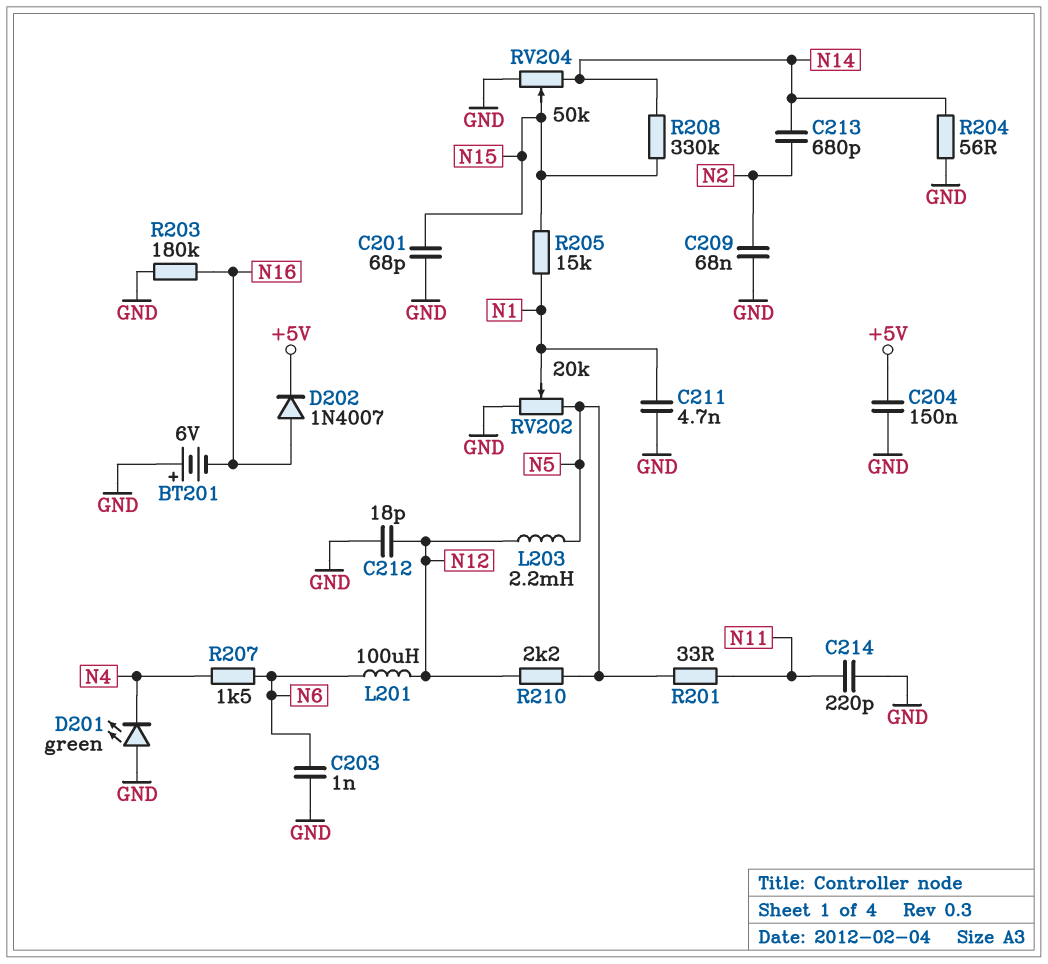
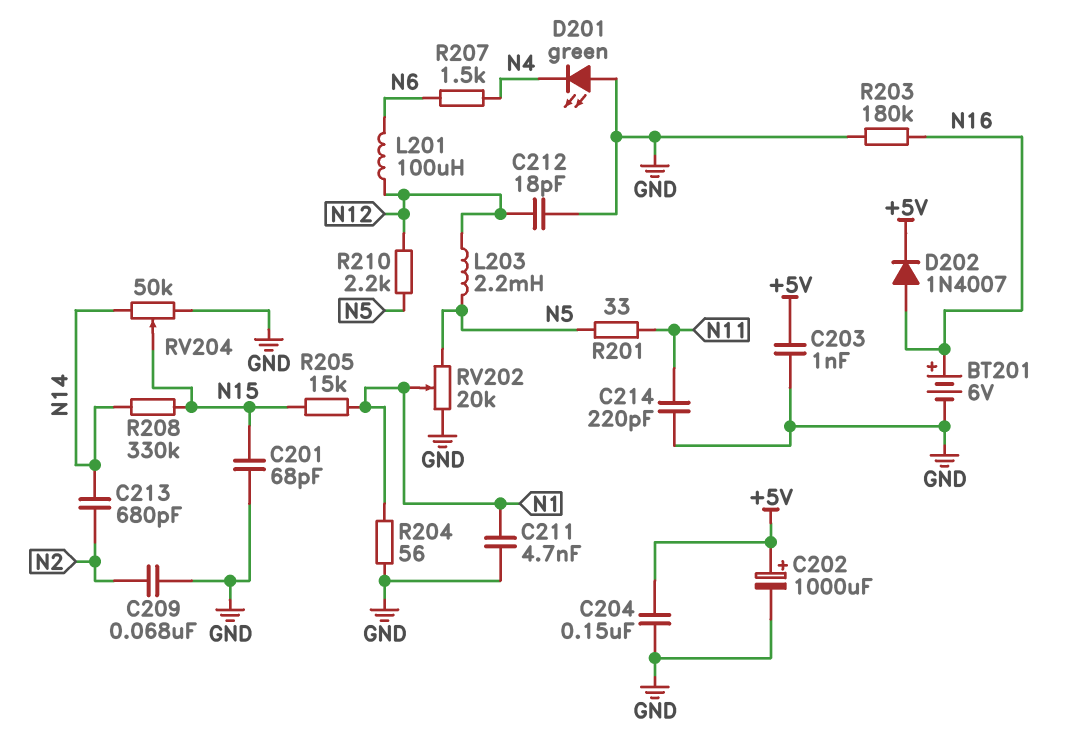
BT201: 6V (plus GND, minus N16) -> 6V (plus N16, minus GND)
C202: none -> 1000uF (plus +5V, minus GND)
C203: 1nF (GND, N6) -> 1nF (+5V, GND)
R204: 56 (GND, N14) -> 56 (GND, N1)

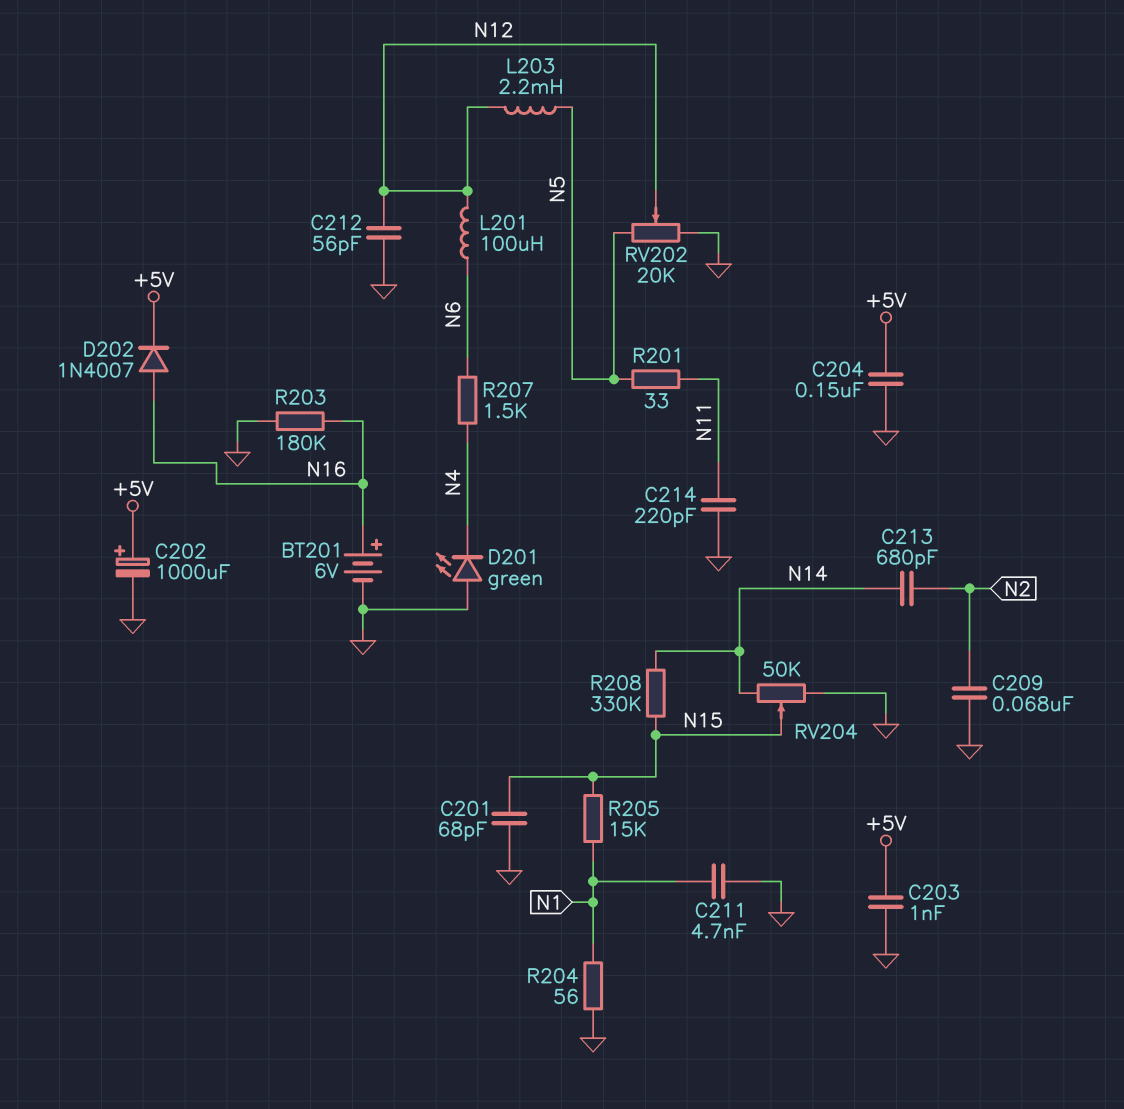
C212: 18pF (GND, N12) -> 56pF (GND, N12)
R210: 2.2k (N5, N12) -> none
RV202: 20k (GND, N5, wiper N1) -> 20k (GND, N5, wiper N12)

